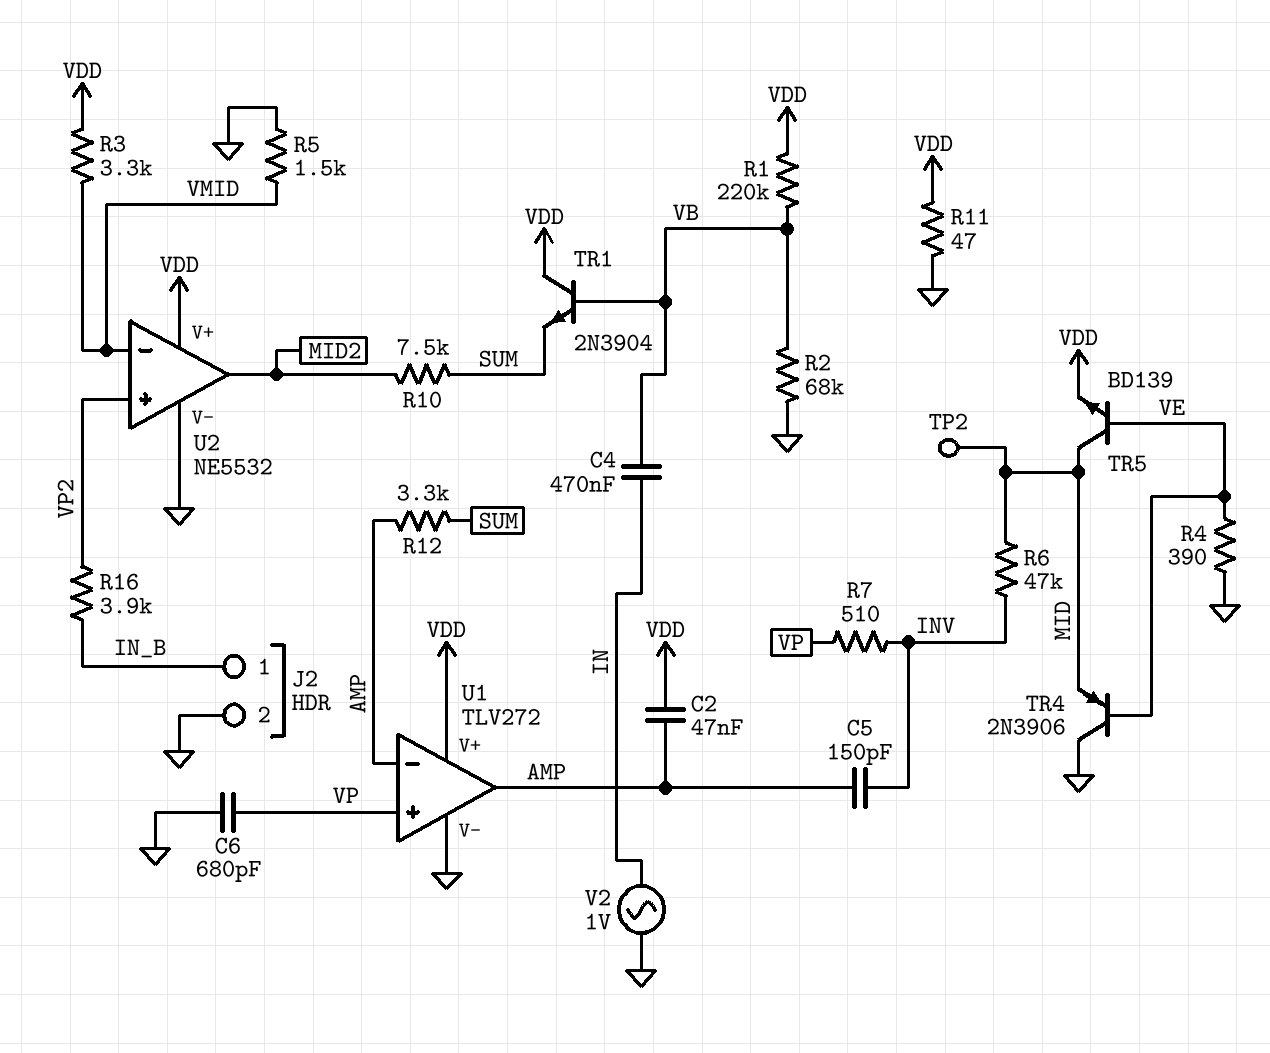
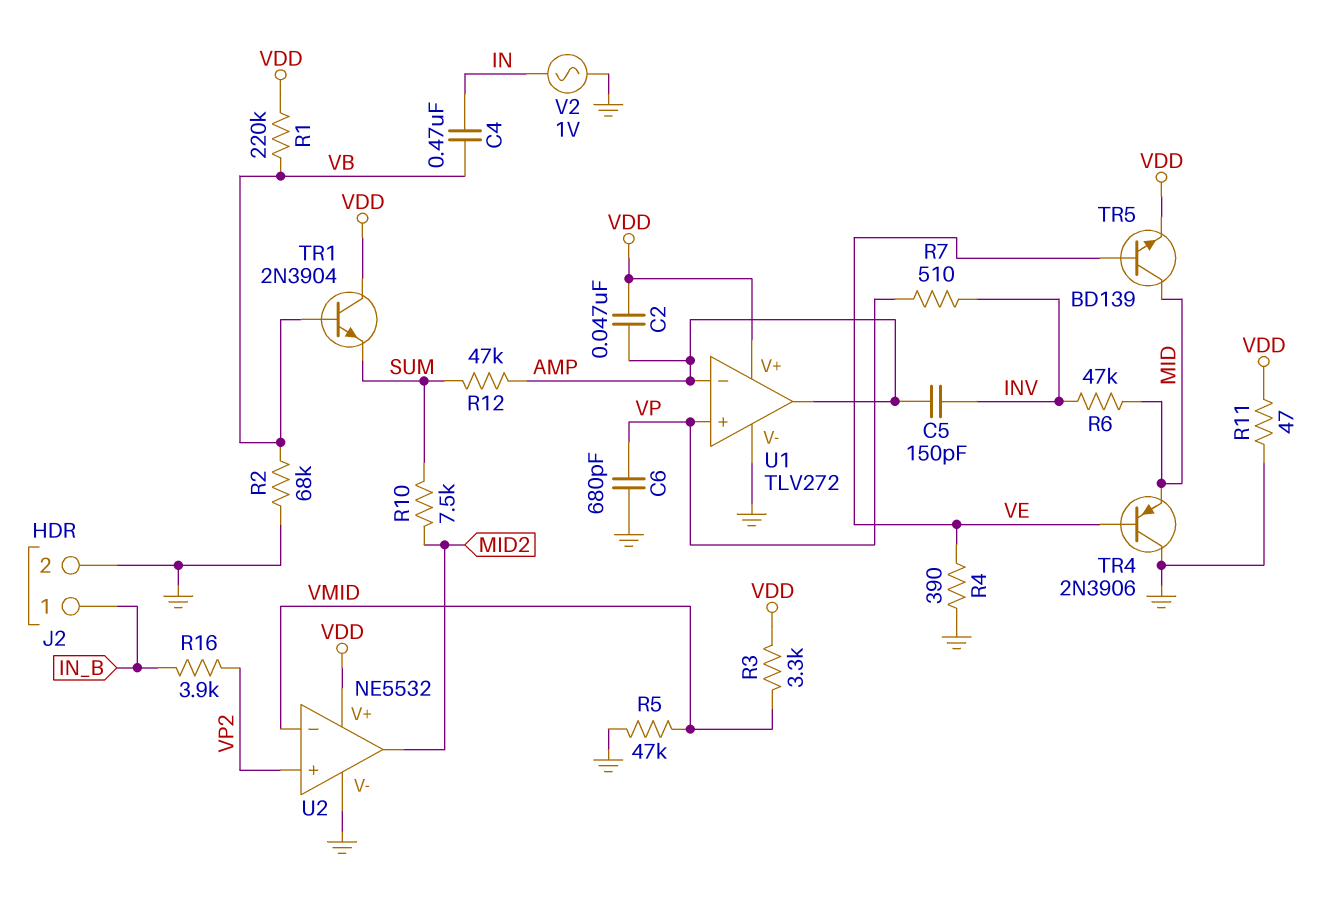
R5: 1.5k (GND, VMID) -> 47k (GND, VMID)
R12: 3.3k (AMP, SUM) -> 47k (AMP, SUM)
TP2: test point (MID) -> none

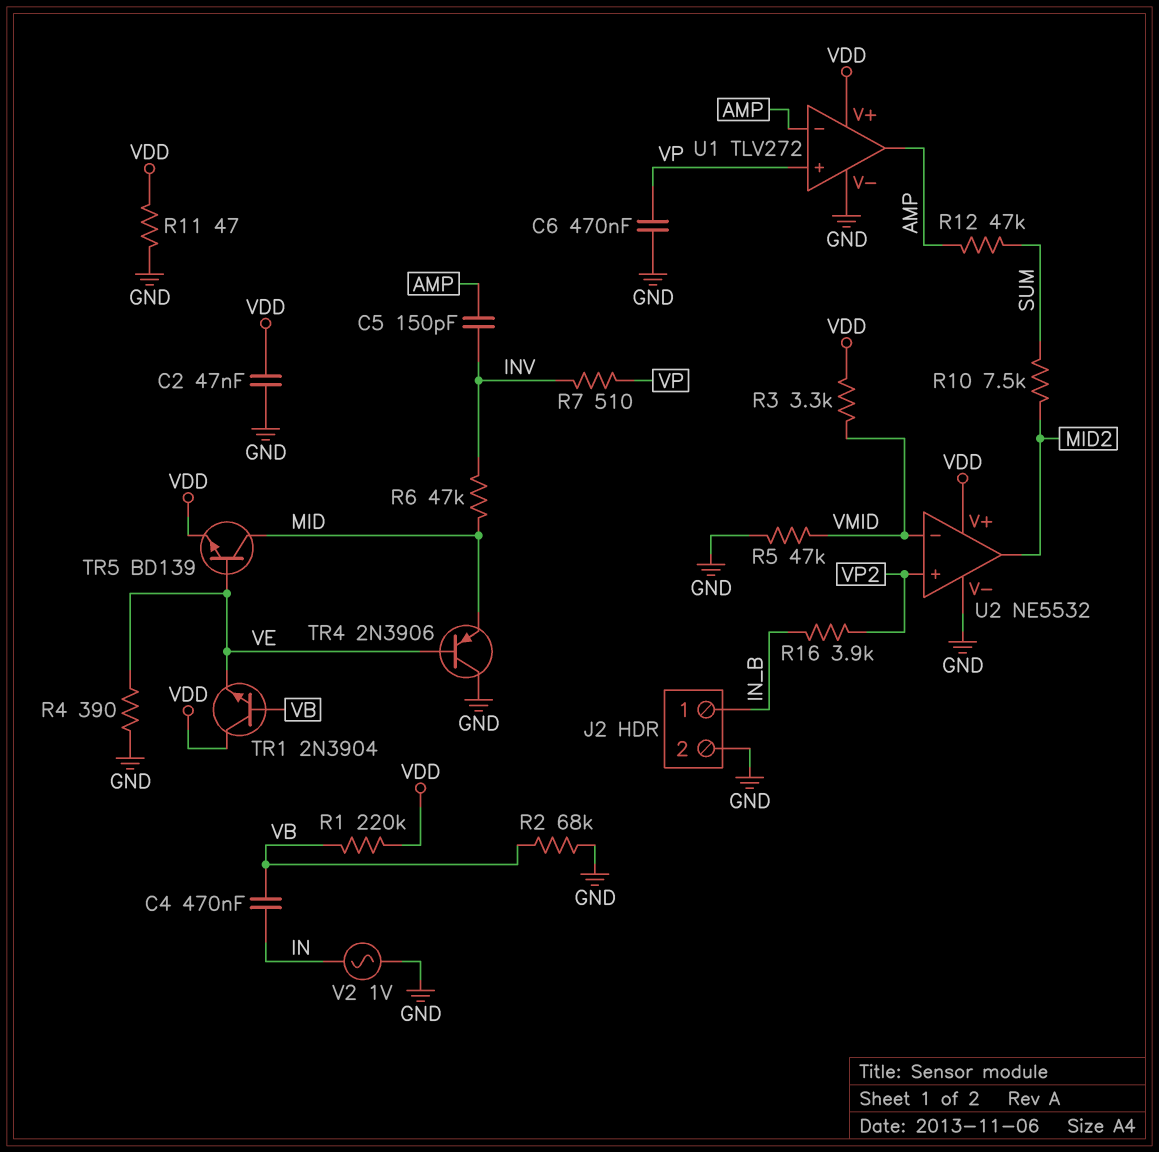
C2: 47nF (AMP, VDD) -> 47nF (GND, VDD)
C6: 680pF (GND, VP) -> 470nF (GND, VP)
TR1: NPN 2N3904 (B VB, C VDD, E SUM) -> NPN 2N3904 (B VB, C VDD, E VE)

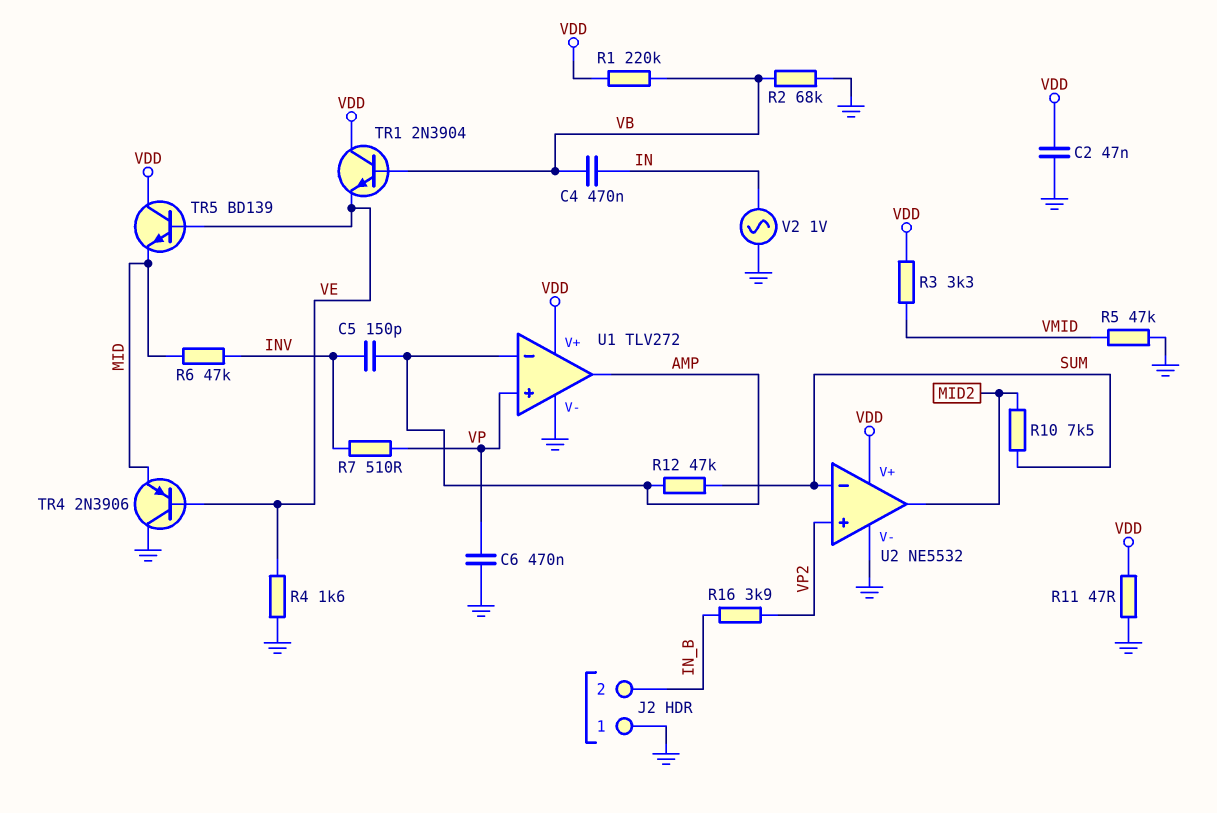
J2 pin 1: IN_B -> GND
J2 pin 2: GND -> IN_B
R4: 390 (GND, VE) -> 1.6k (GND, VE)
TR5: NPN BD139 (B VE, C MID, E VDD) -> NPN BD139 (B VE, C VDD, E MID)
U2 pin in-: VMID -> SUM

